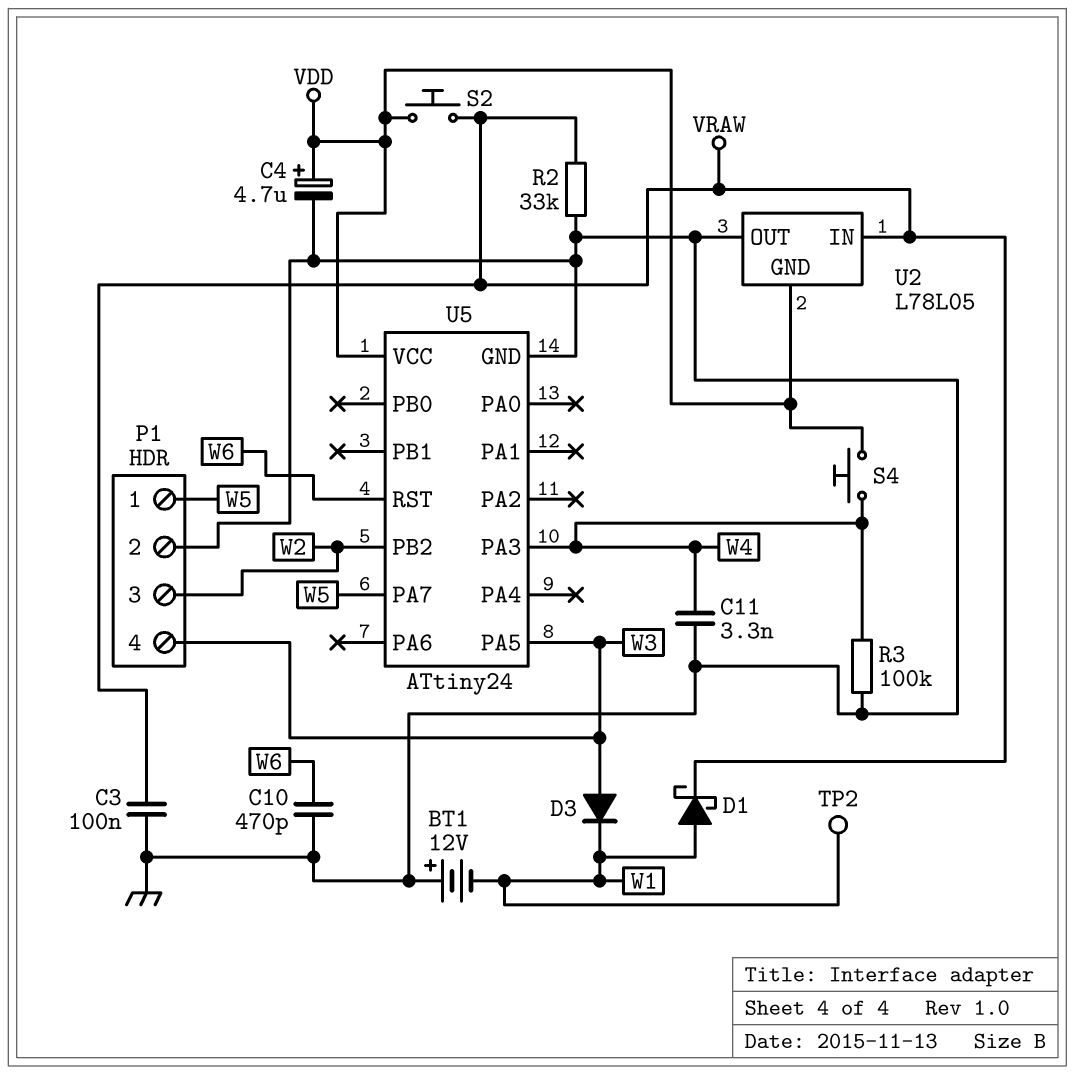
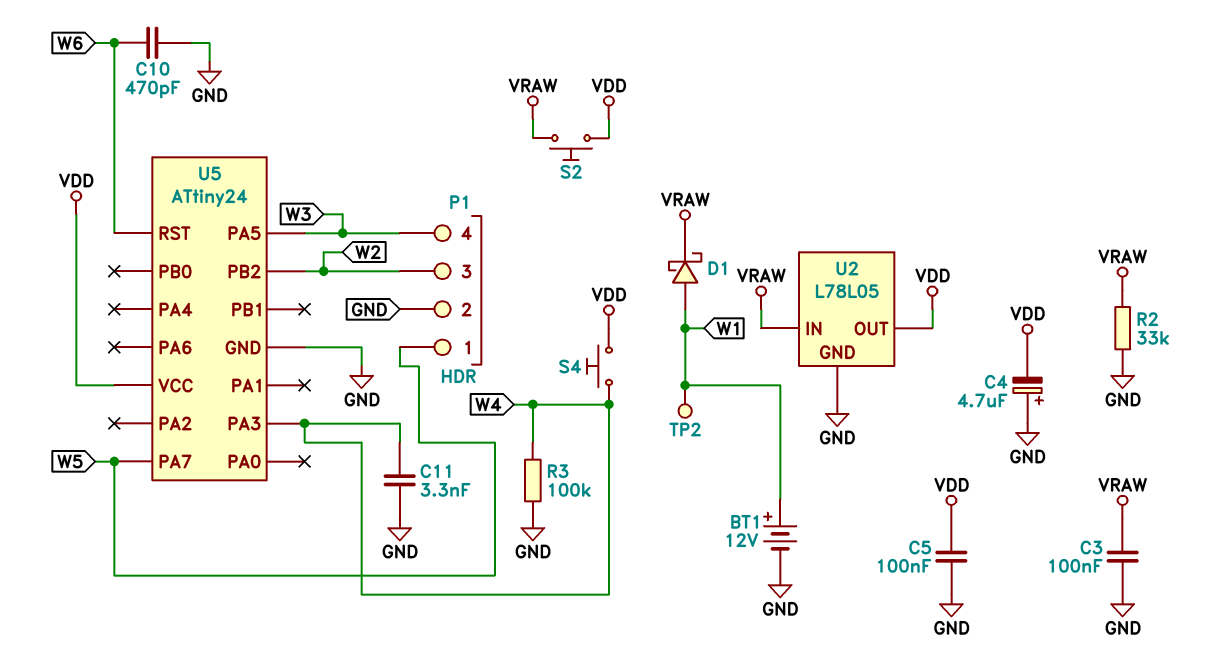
BT1: 12V (plus GND, minus W1) -> 12V (plus W1, minus GND)
C4: 4.7uF (plus VDD, minus GND) -> 4.7uF (plus GND, minus VDD)
C5: none -> 100nF (GND, VDD)
D3: diode (A W3, K W1) -> none
U2 pin GND: VDD -> GND
U2 pin OUT: GND -> VDD

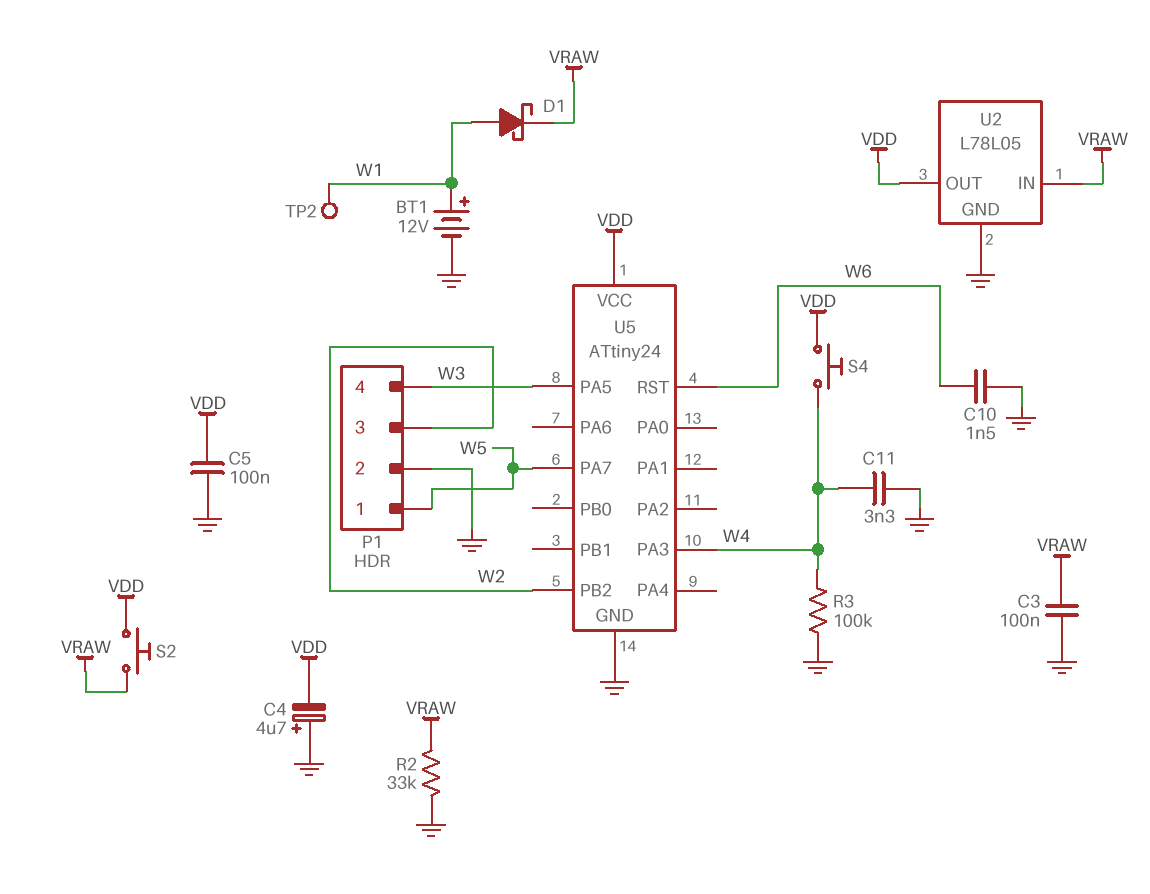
C10: 470pF (GND, W6) -> 1.5nF (GND, W6)

